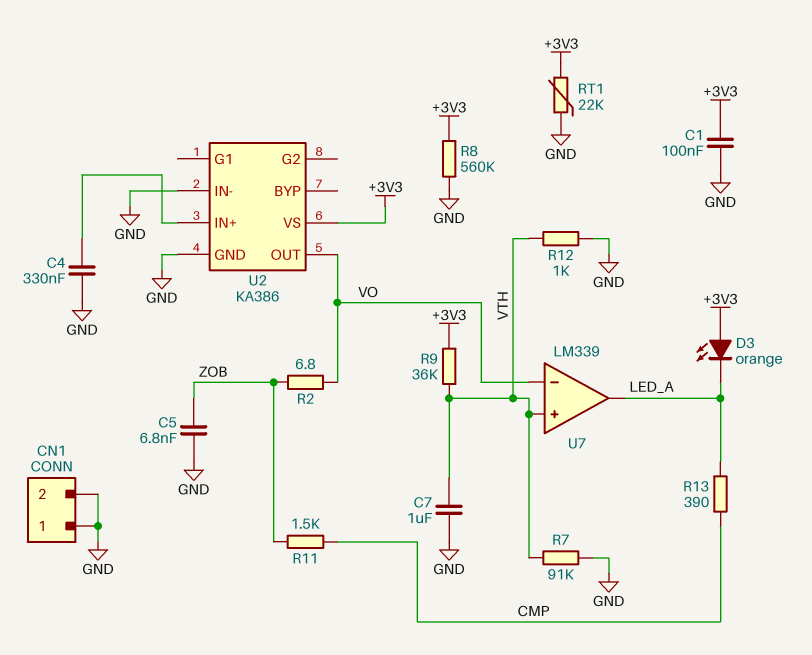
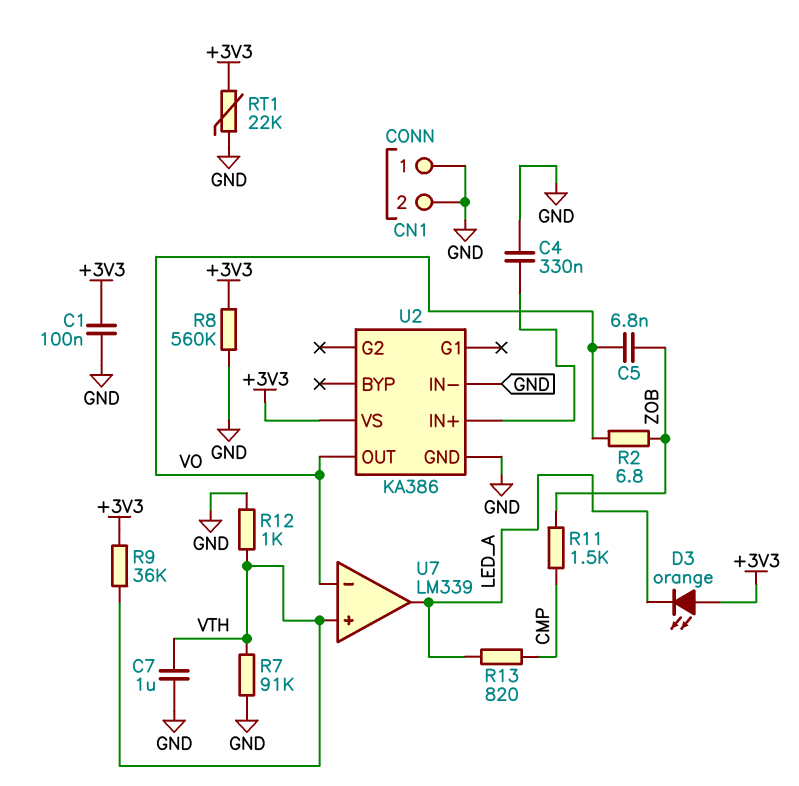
C5: 6.8nF (GND, ZOB) -> 6.8nF (VO, ZOB)
R13: 390 (CMP, LED_A) -> 820 (CMP, LED_A)

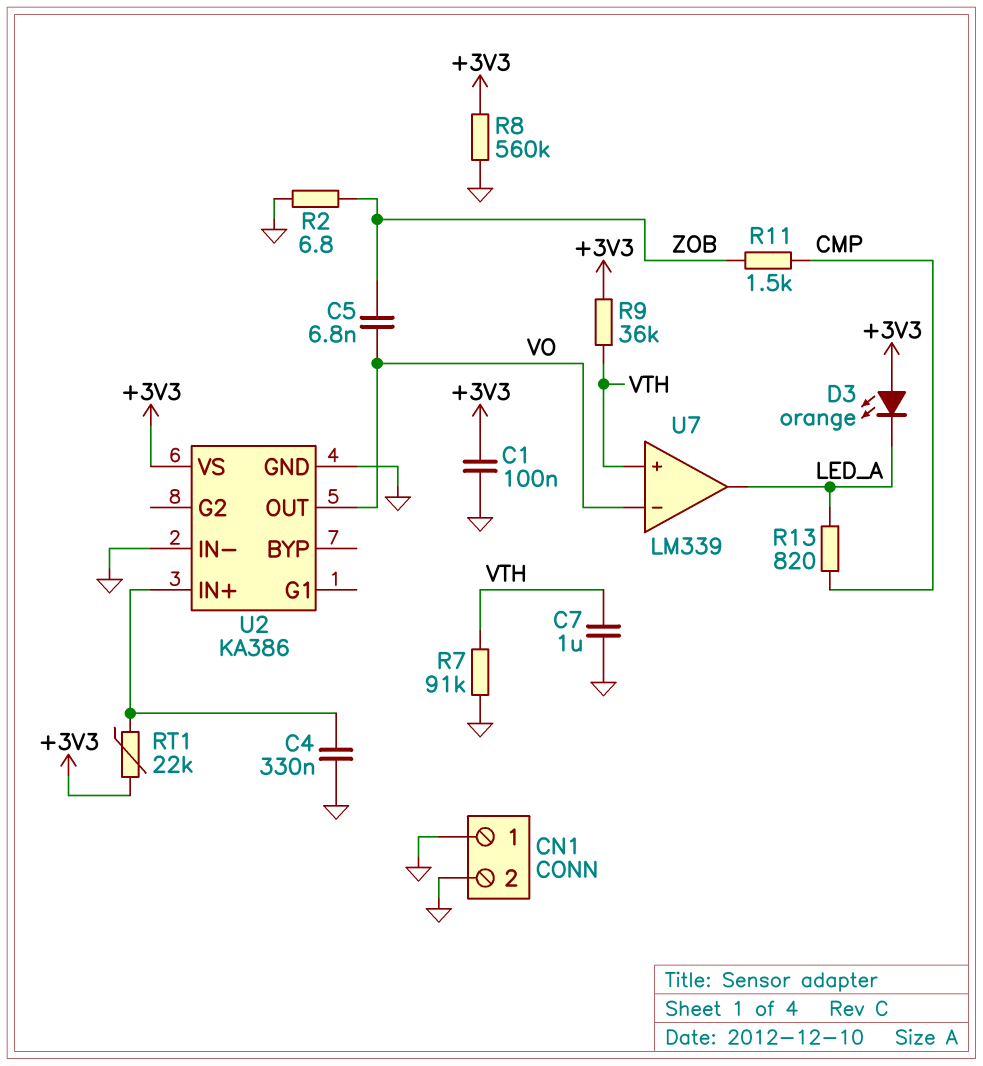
R2: 6.8 (VO, ZOB) -> 6.8 (GND, ZOB)
R12: 1k (GND, VTH) -> none
RT1: 22k (+3V3, GND) -> 22k (+3V3, U2/IN+)

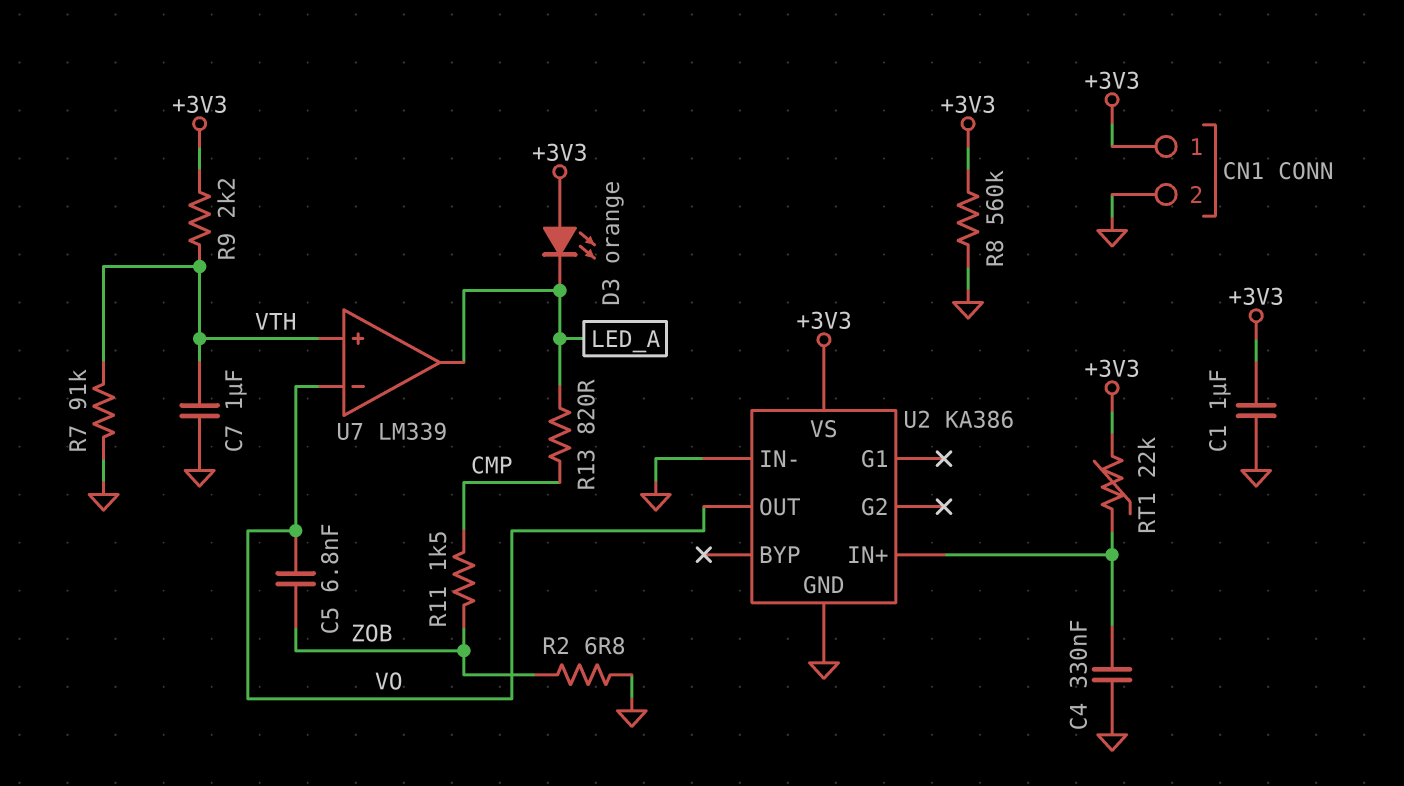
C1: 100nF (+3V3, GND) -> 1uF (+3V3, GND)
CN1 pin 1: GND -> +3V3
R9: 36k (+3V3, VTH) -> 2.2k (+3V3, VTH)

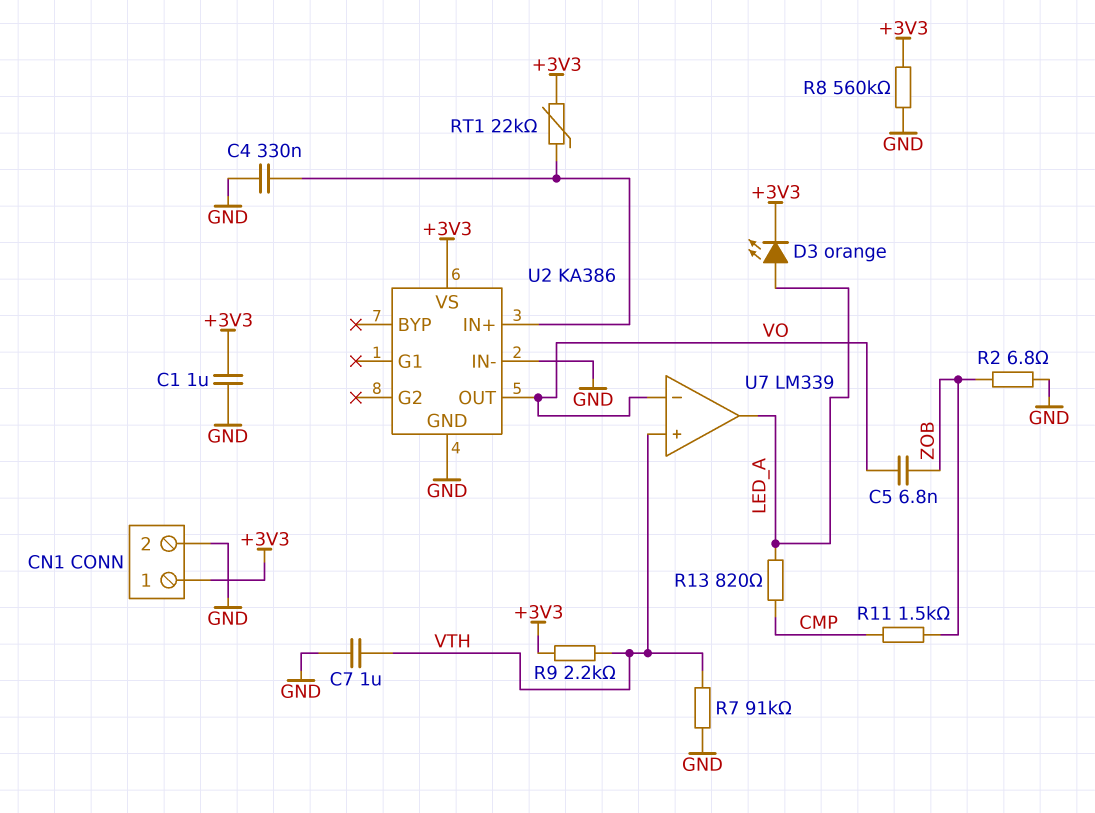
D3: LED orange (A +3V3, K LED_A) -> LED orange (A LED_A, K +3V3)

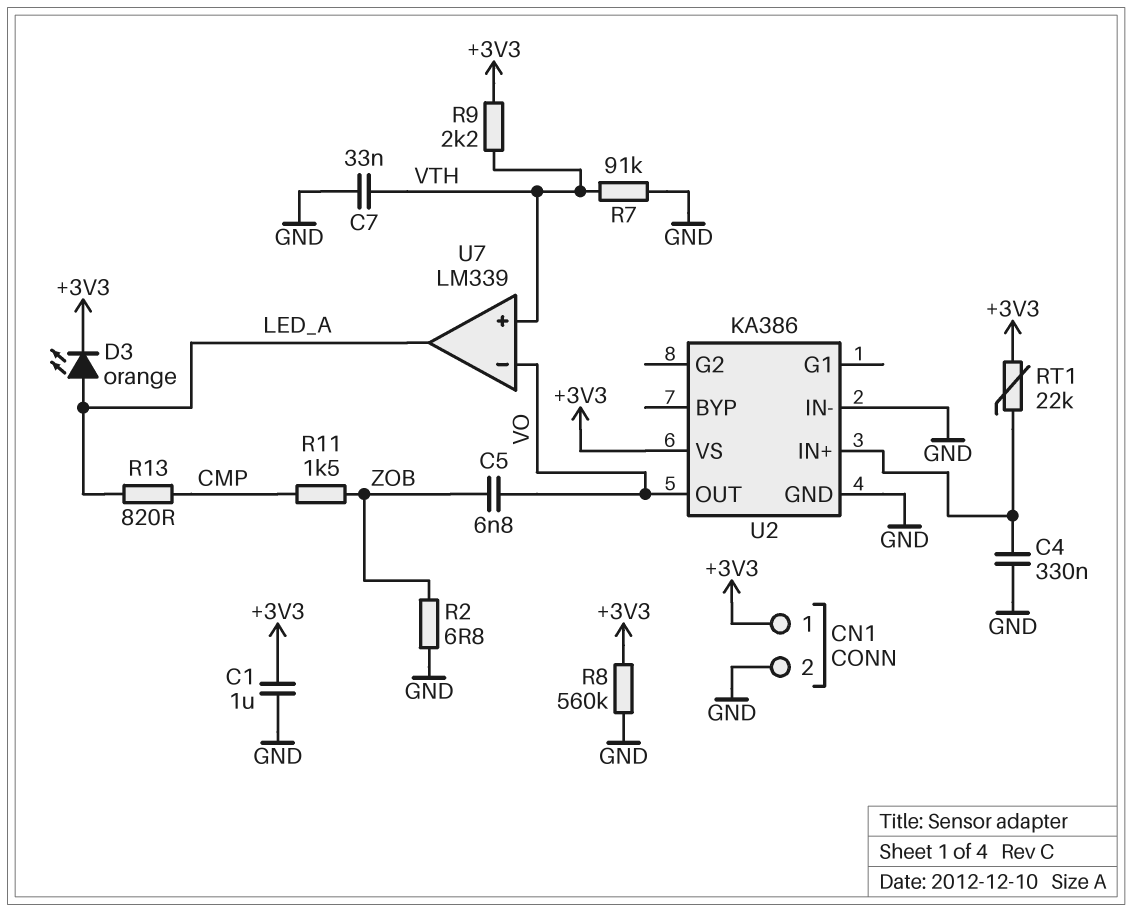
C7: 1uF (GND, VTH) -> 33nF (GND, VTH)

